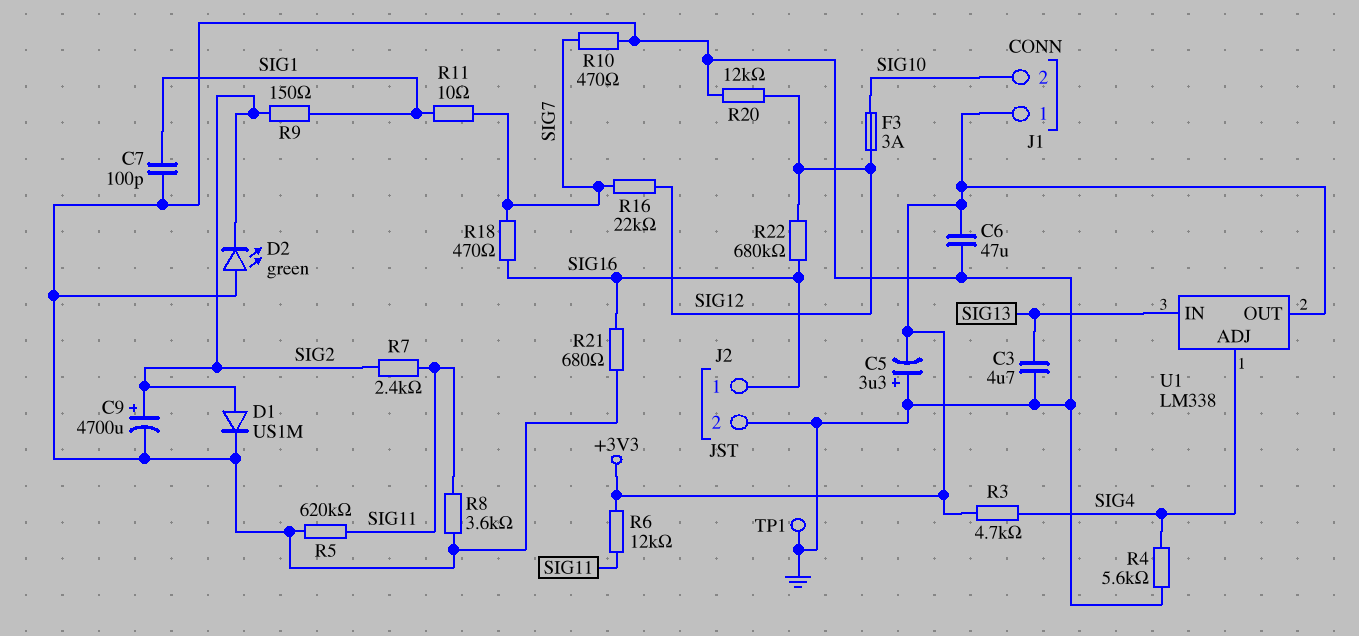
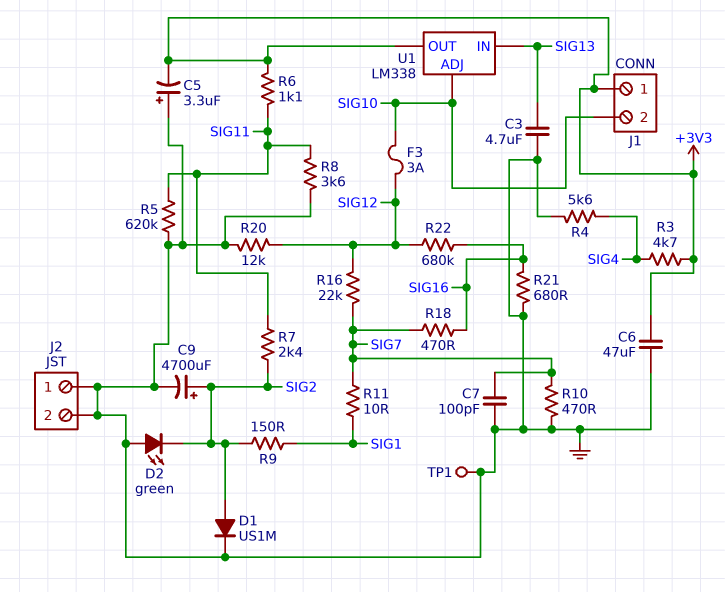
C7: 100pF (GND, SIG1) -> 100pF (GND, SIG7)
J2 pin 1: SIG16 -> GND
R6: 12k (+3V3, SIG11) -> 1.1k (+3V3, SIG11)
U1 pin ADJ: SIG4 -> SIG10

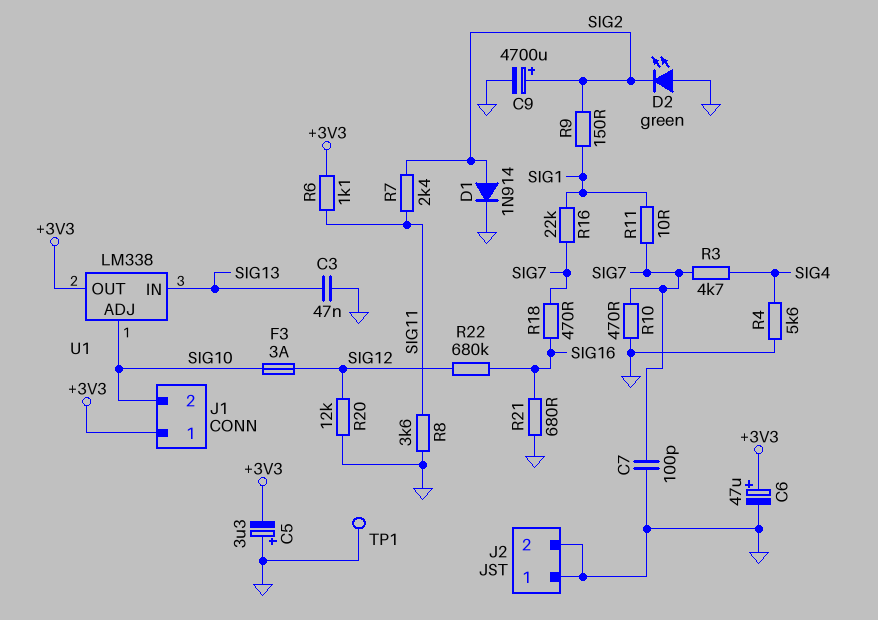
C3: 4.7uF (GND, SIG13) -> 47nF (GND, SIG13)
C6: 47uF (+3V3, GND) -> 47uF (plus +3V3, minus GND)
D1: diode US1M (A SIG2, K GND) -> diode 1N914 (A SIG2, K GND)
R3: 4.7k (+3V3, SIG4) -> 4.7k (SIG4, SIG7)
R5: 620k (GND, SIG11) -> none
R16: 22k (SIG7, SIG12) -> 22k (SIG1, SIG7)

